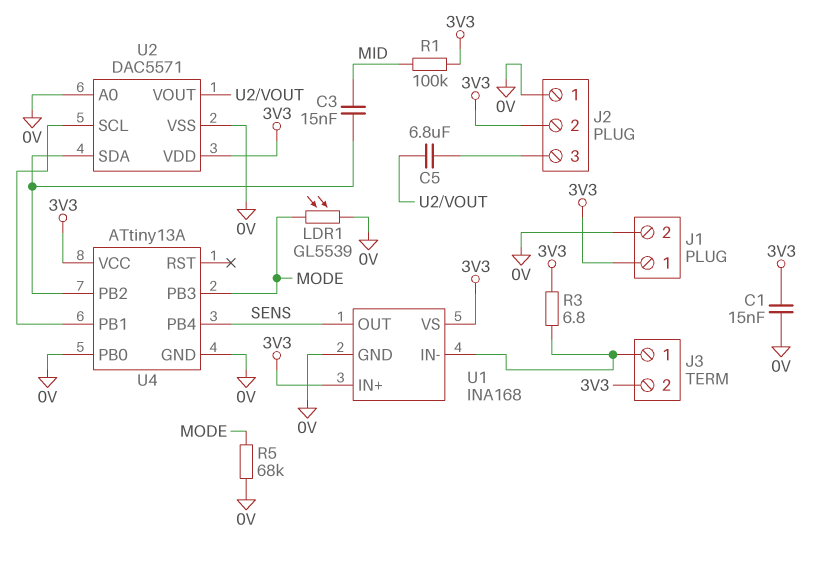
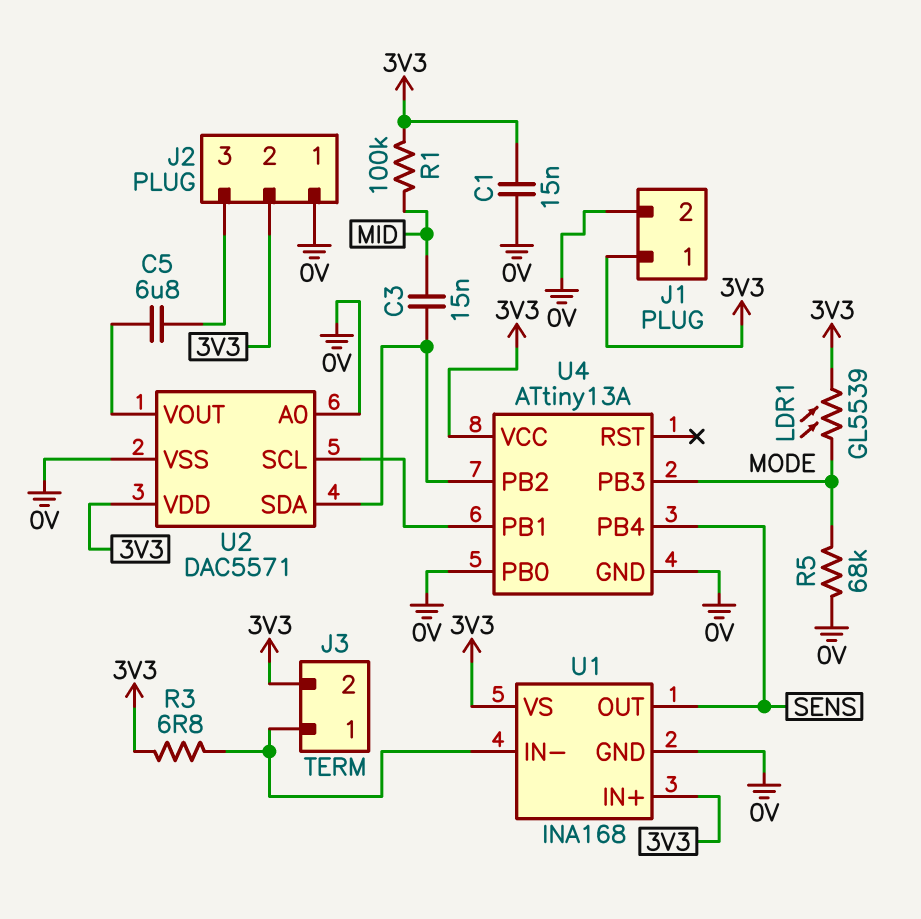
LDR1: GL5539 (0V, MODE) -> GL5539 (3V3, MODE)

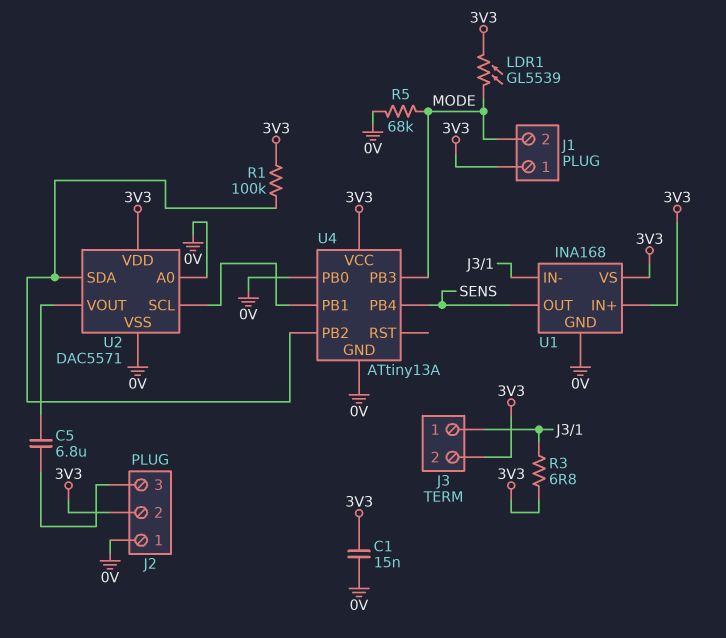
C3: 15nF (MID, U2/SDA) -> none
J1 pin 2: 0V -> MODE
R1: 100k (3V3, MID) -> 100k (3V3, U2/SDA)

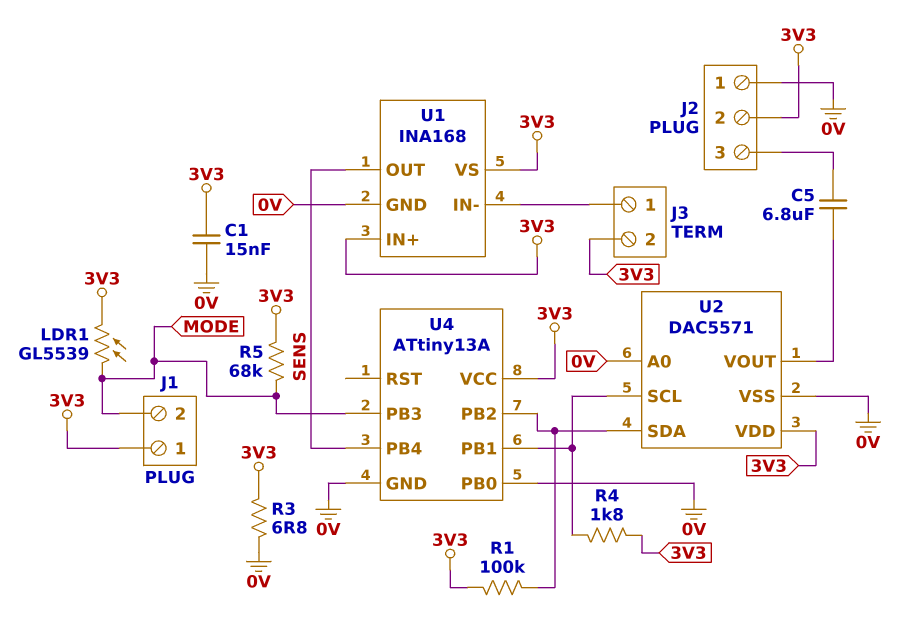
R3: 6.8 (3V3, J3/1) -> 6.8 (0V, 3V3)
R4: none -> 1.8k (3V3, U2/SCL)
R5: 68k (0V, MODE) -> 68k (3V3, MODE)

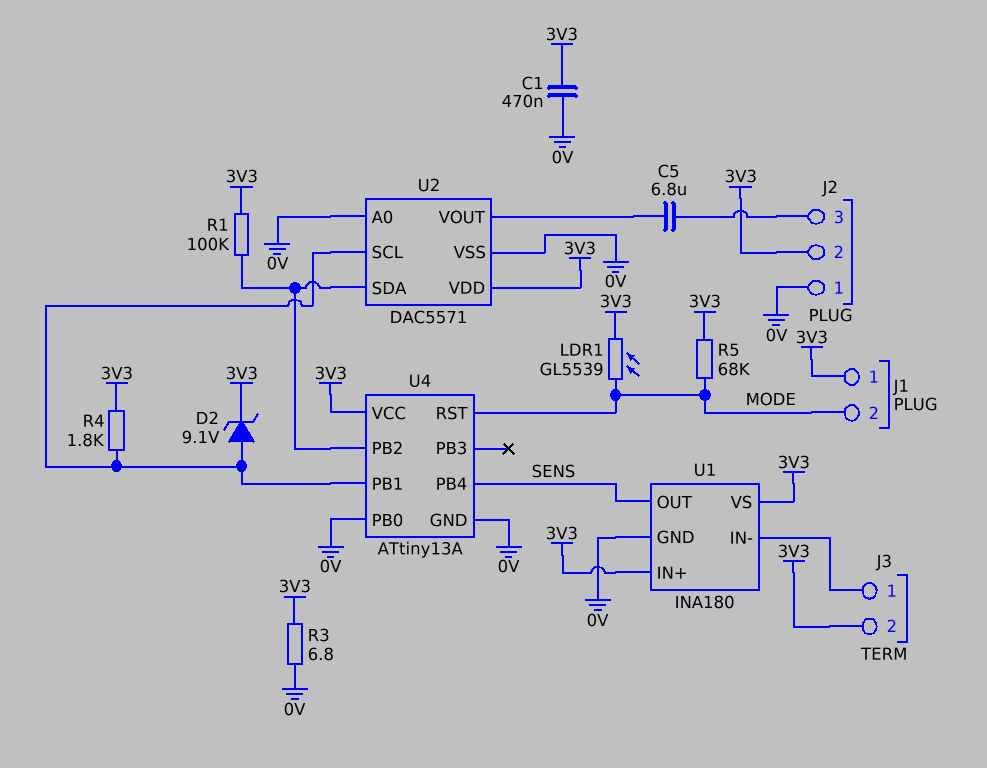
C1: 15nF (0V, 3V3) -> 470nF (0V, 3V3)
D2: none -> zener 9.1V (A U2/SCL, K 3V3)
U1: INA168 -> INA180
U4 pin PB3: MODE -> none
U4 pin RST: none -> MODE

